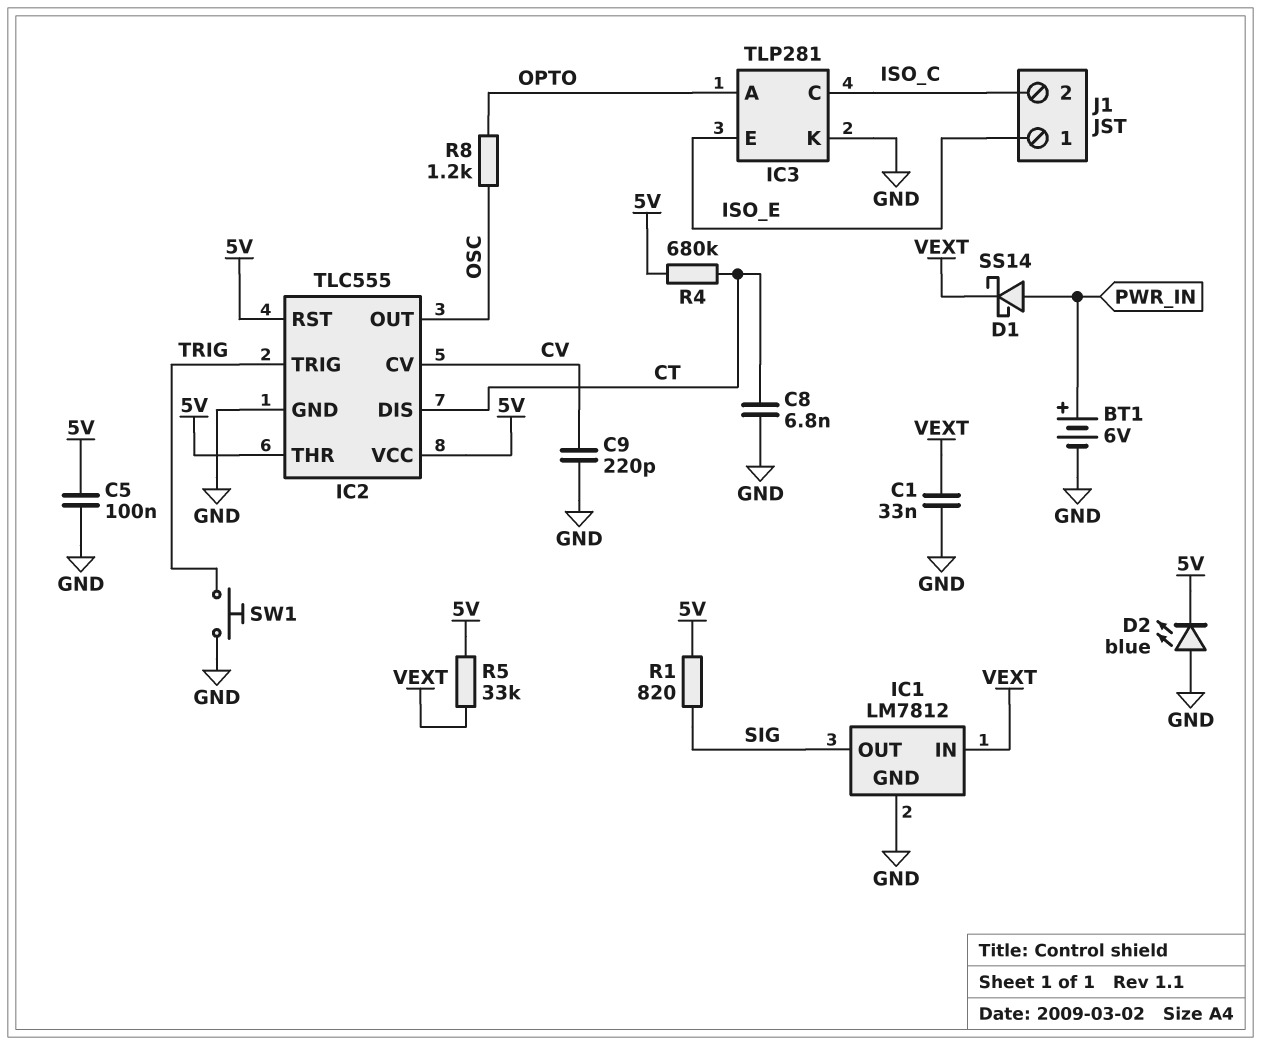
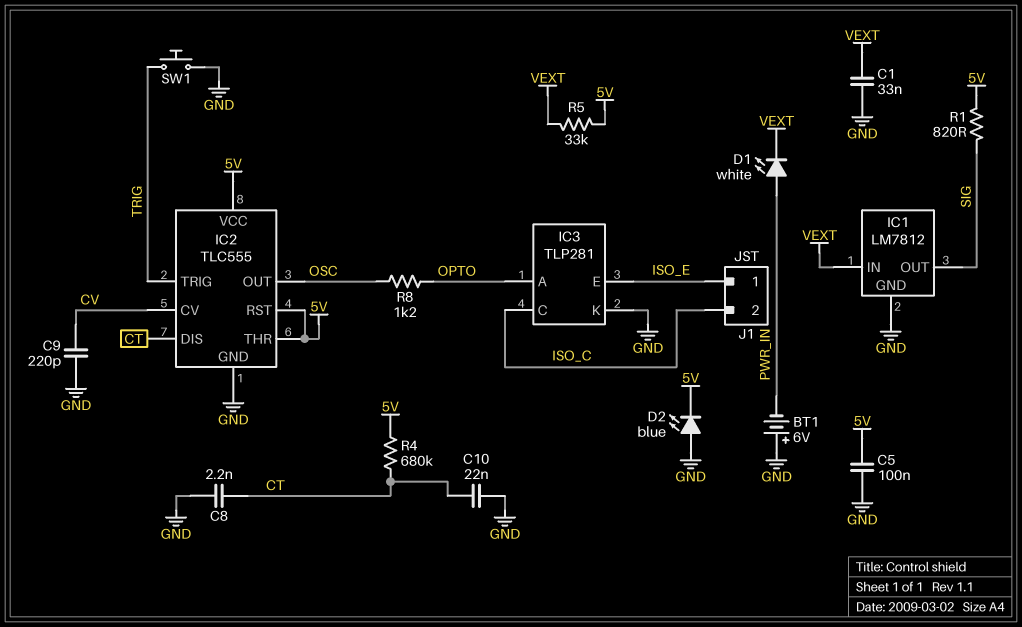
BT1: 6V (plus PWR_IN, minus GND) -> 6V (plus GND, minus PWR_IN)
C8: 6.8nF (CT, GND) -> 2.2nF (CT, GND)
C10: none -> 22nF (CT, GND)
D1: schottky SS14 (A PWR_IN, K VEXT) -> LED white (A PWR_IN, K VEXT)

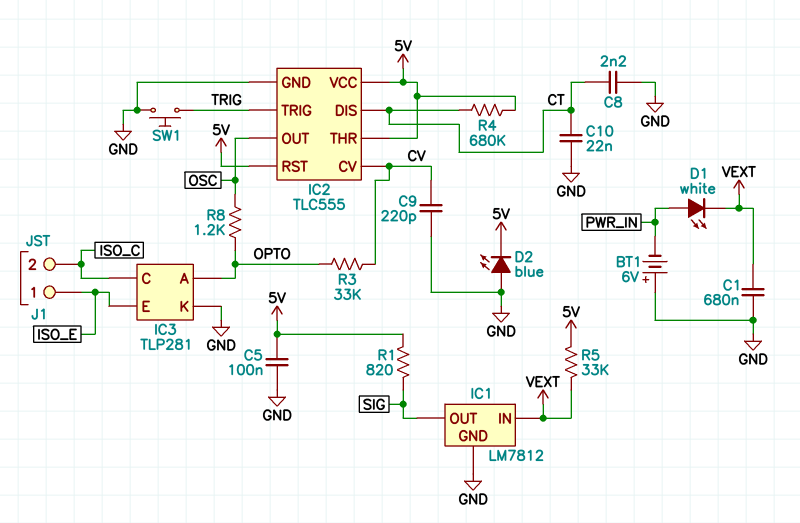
C1: 33nF (GND, VEXT) -> 680nF (GND, VEXT)
R3: none -> 33k (CV, OPTO)

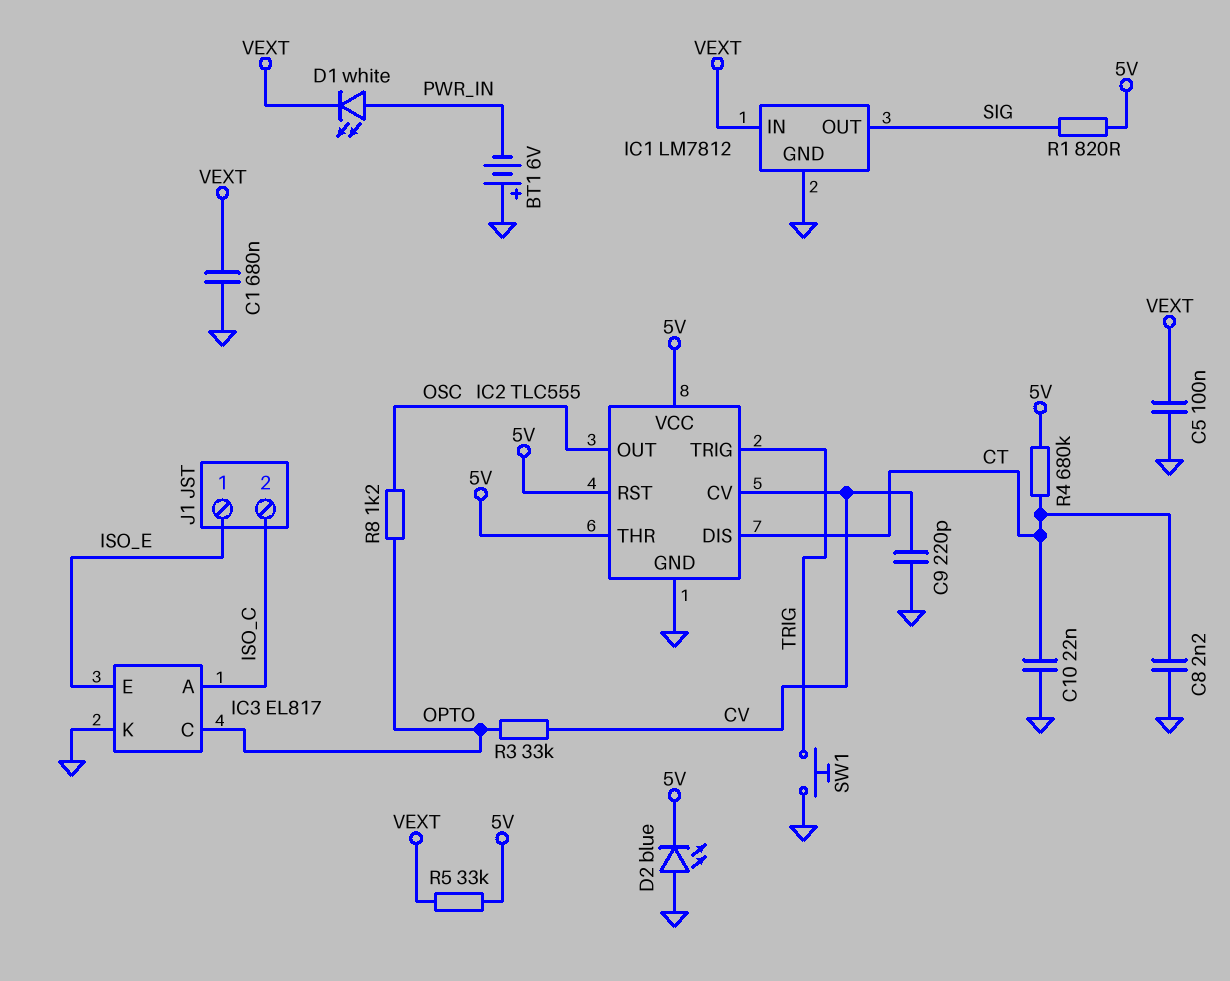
C5: 100nF (5V, GND) -> 100nF (GND, VEXT)
IC3: TLP281 -> EL817
IC3 pin A: OPTO -> ISO_C
IC3 pin C: ISO_C -> OPTO

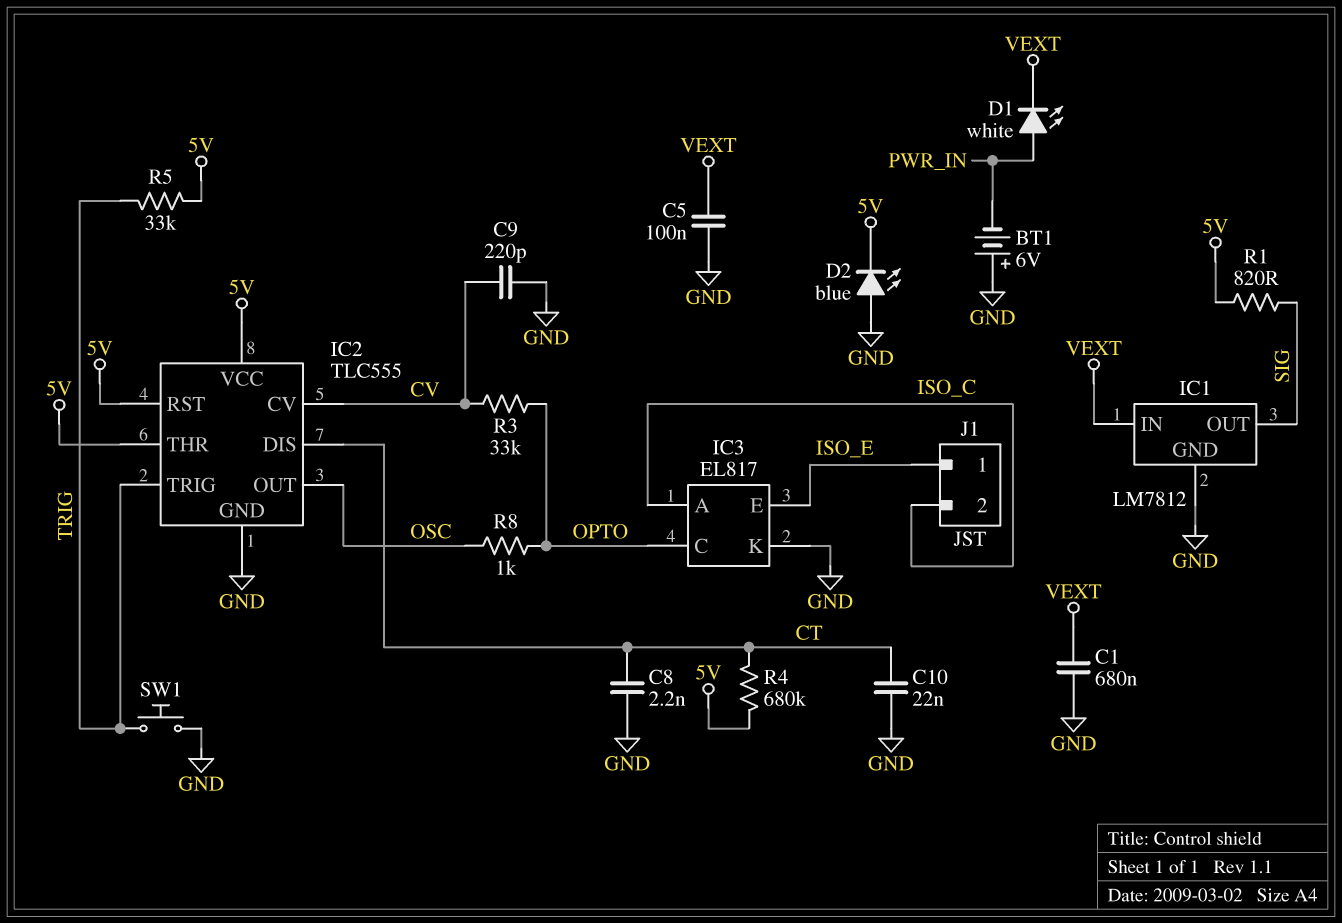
R5: 33k (5V, VEXT) -> 33k (5V, TRIG)
R8: 1.2k (OPTO, OSC) -> 1k (OPTO, OSC)

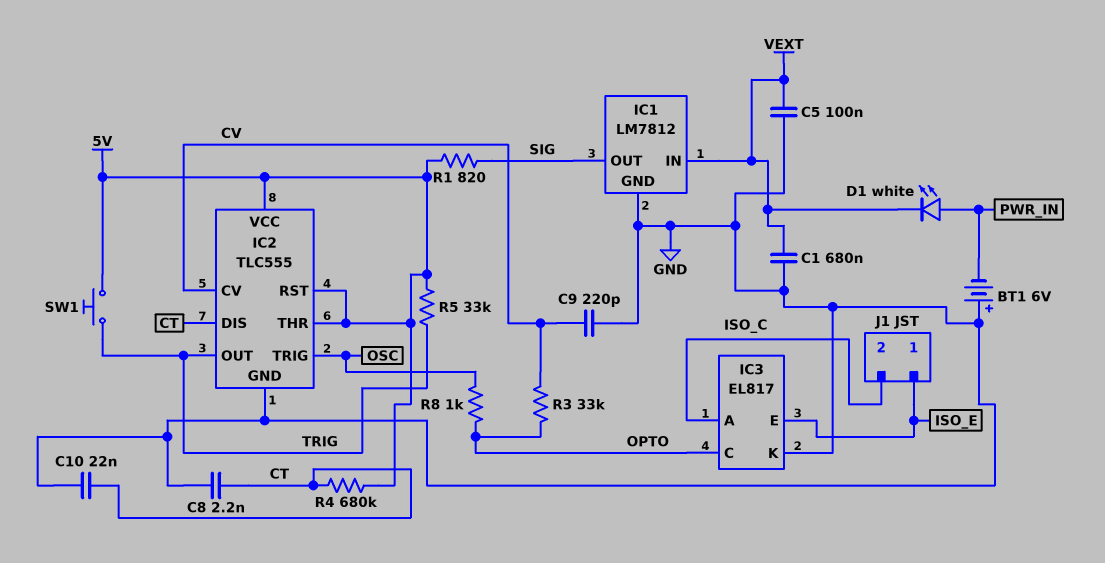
D2: LED blue (A GND, K 5V) -> none
IC2 pin OUT: OSC -> TRIG
IC2 pin TRIG: TRIG -> OSC
SW1: button (GND, TRIG) -> button (5V, TRIG)

